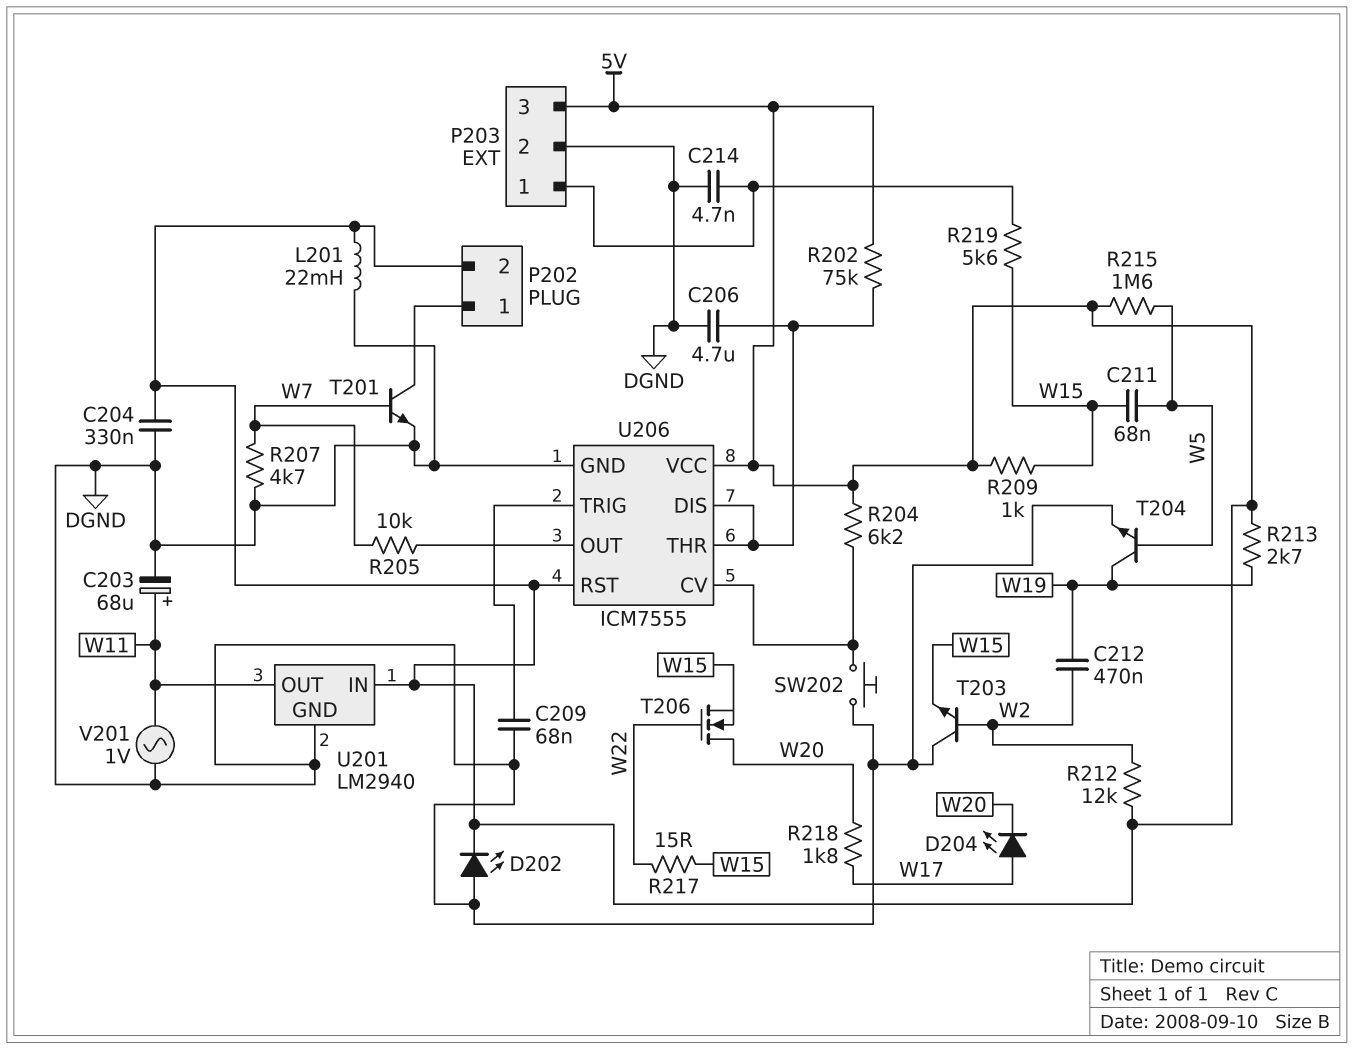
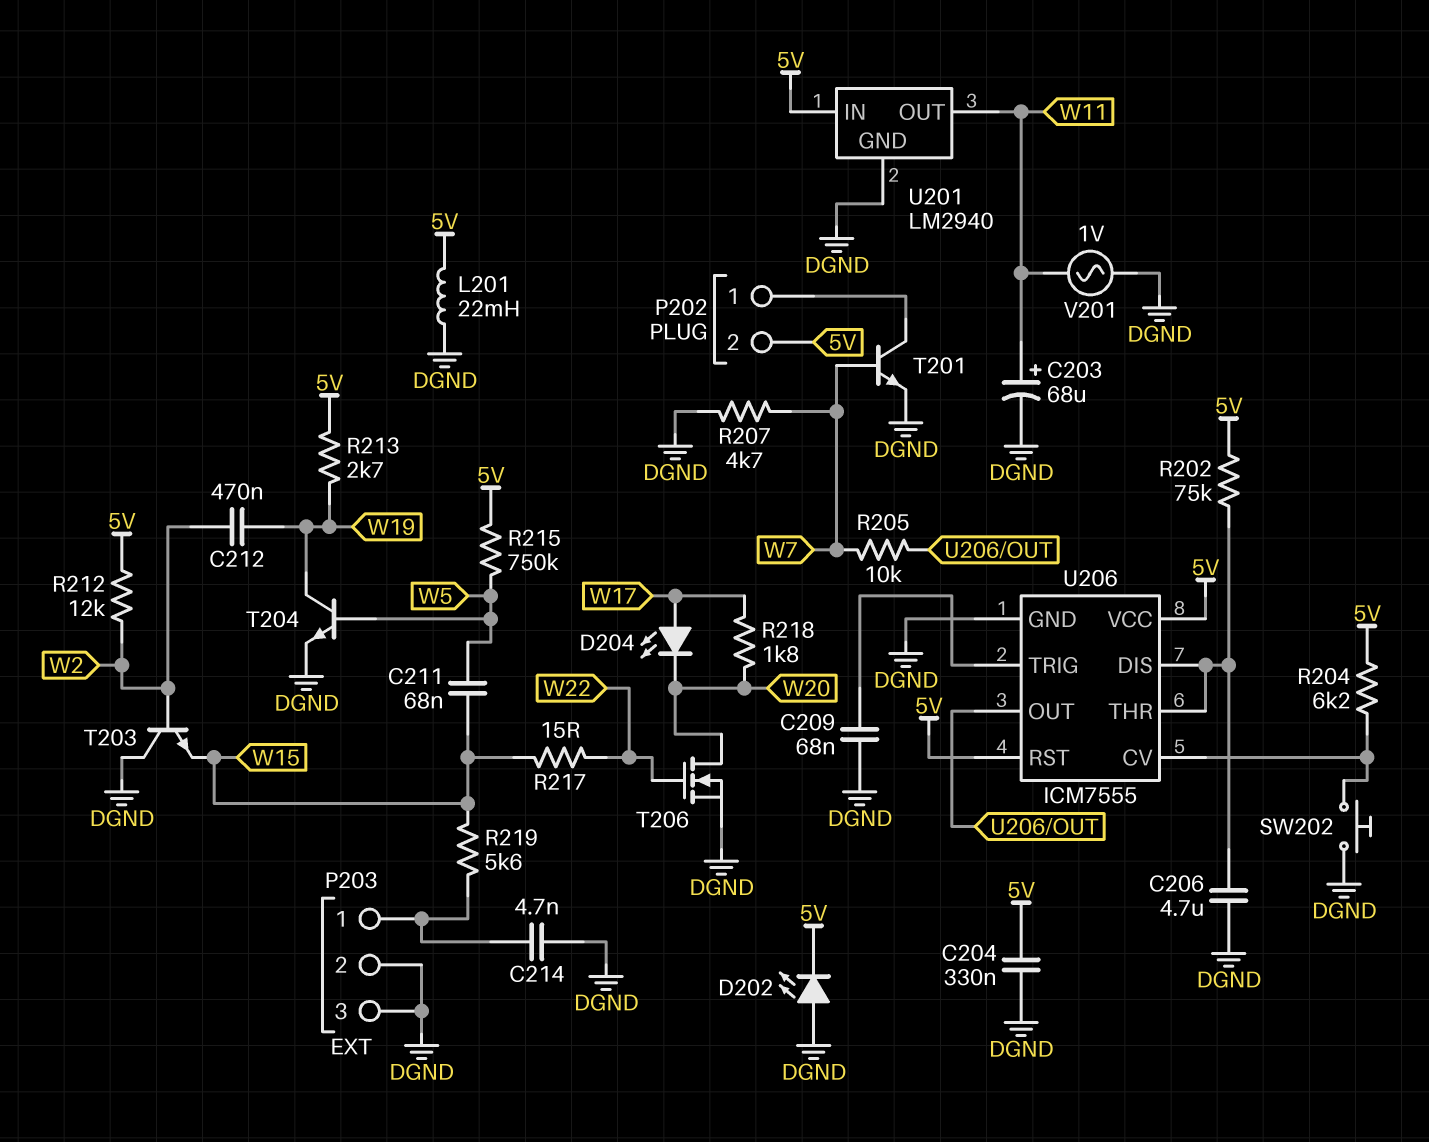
P203 pin 3: 5V -> DGND
R209: 1k (5V, W15) -> none
R215: 1.6M (5V, W5) -> 750k (5V, W5)
T206: NMOS (G W22, D W20, S W15) -> NMOS (G W22, D W20, S DGND)

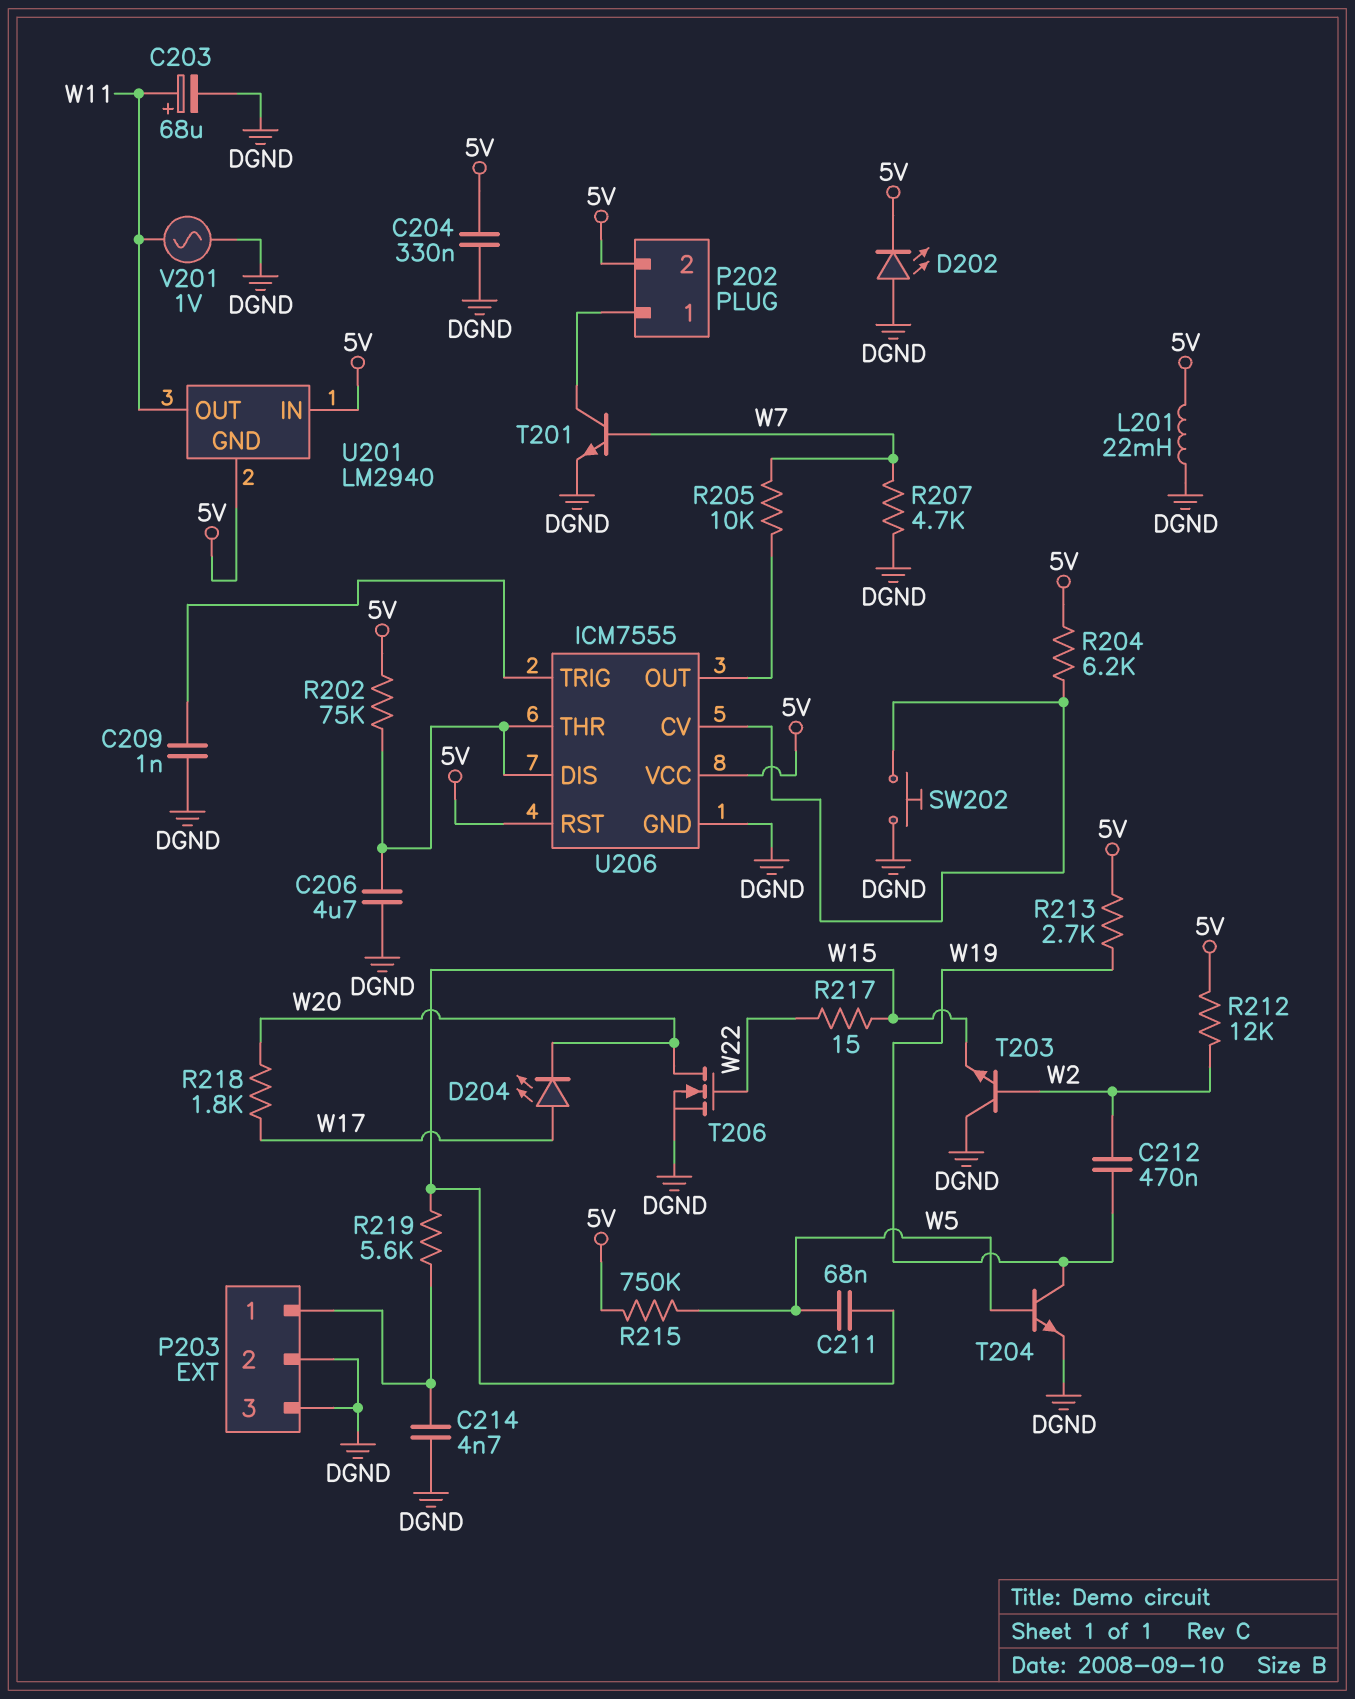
C209: 68nF (DGND, U206/TRIG) -> 1nF (DGND, U206/TRIG)
U201 pin GND: DGND -> 5V

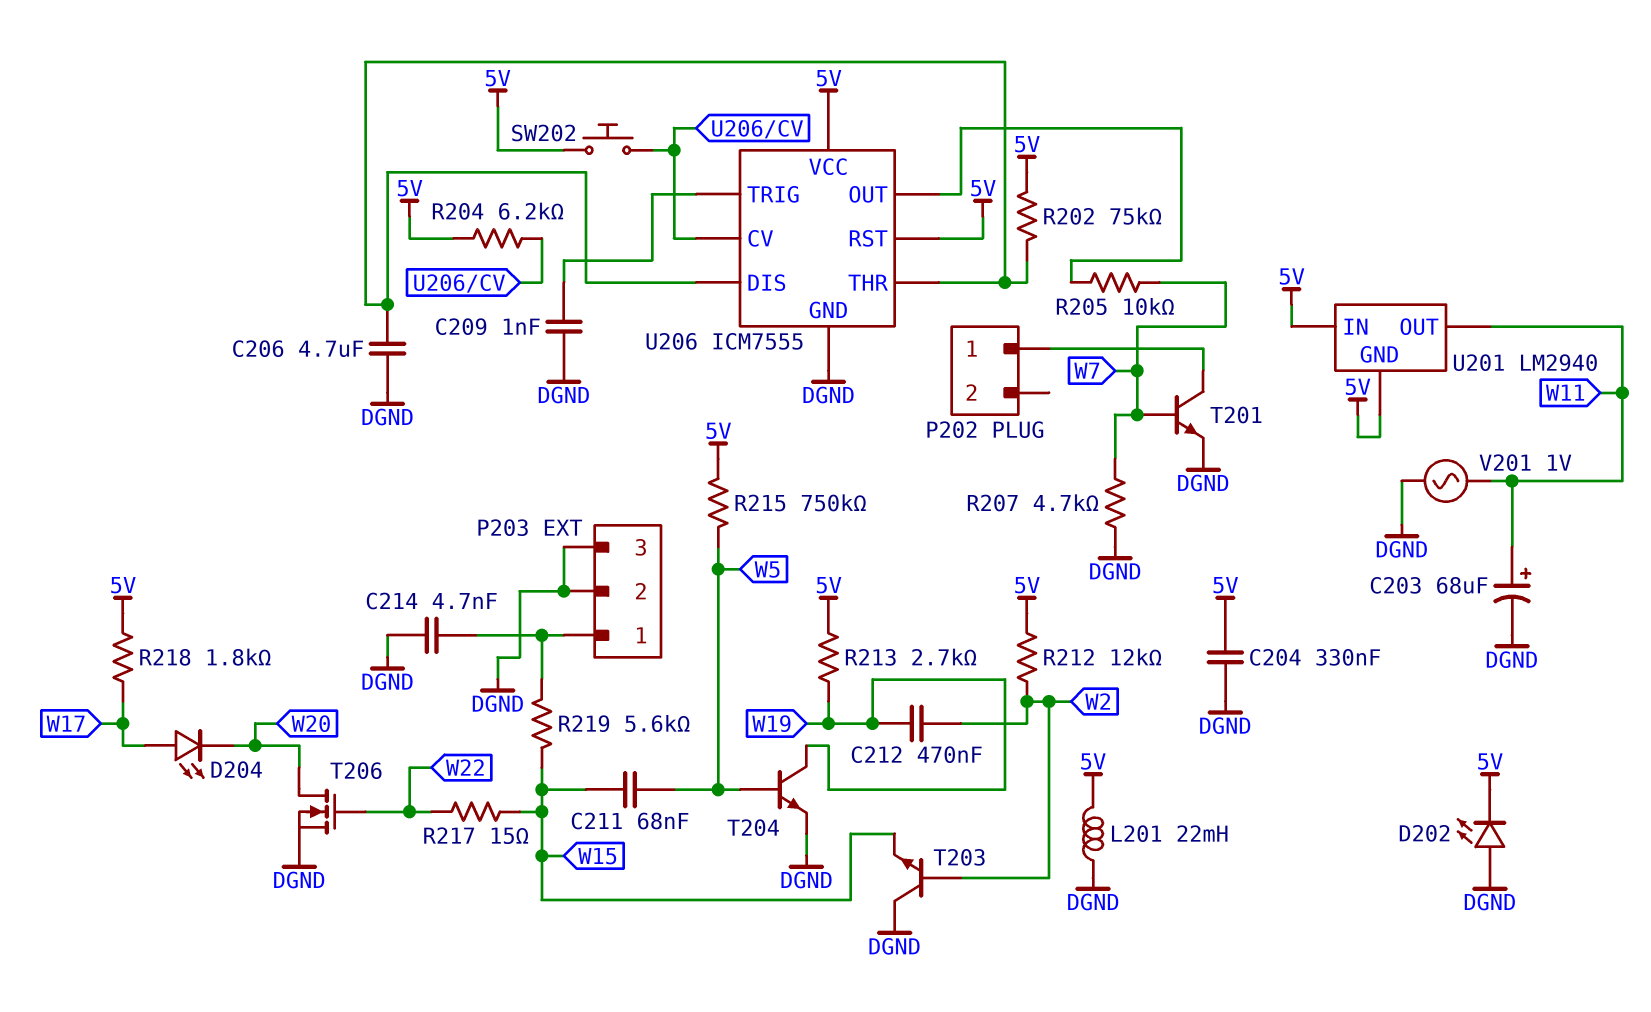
P202 pin 2: 5V -> none
R218: 1.8k (W17, W20) -> 1.8k (5V, W17)
SW202: button (DGND, U206/CV) -> button (5V, U206/CV)

